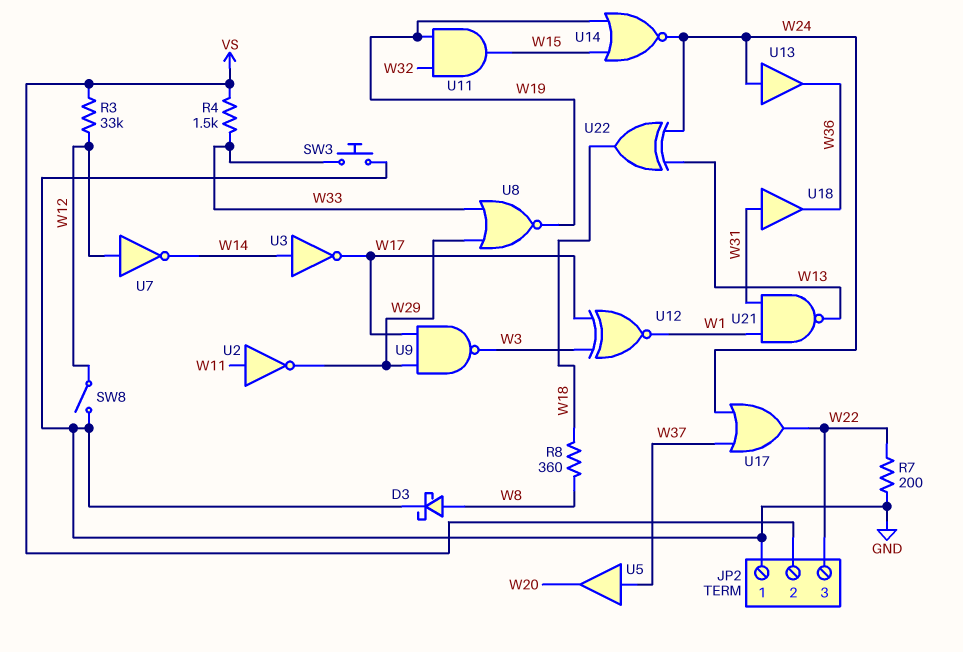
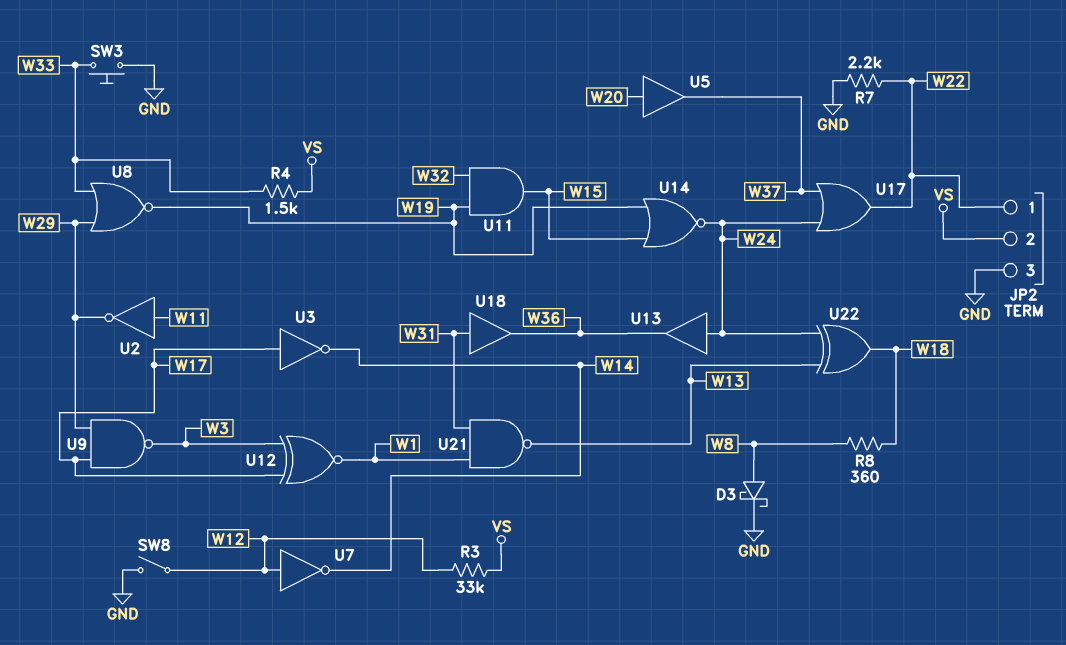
JP2 pin 1: GND -> W22
JP2 pin 3: W22 -> GND
R7: 200 (GND, W22) -> 2.2k (GND, W22)
U3: NOT (in W14, out W17) -> NOT (in W17, out W14)
U5: buffer (in W37, out W20) -> buffer (in W20, out W37)

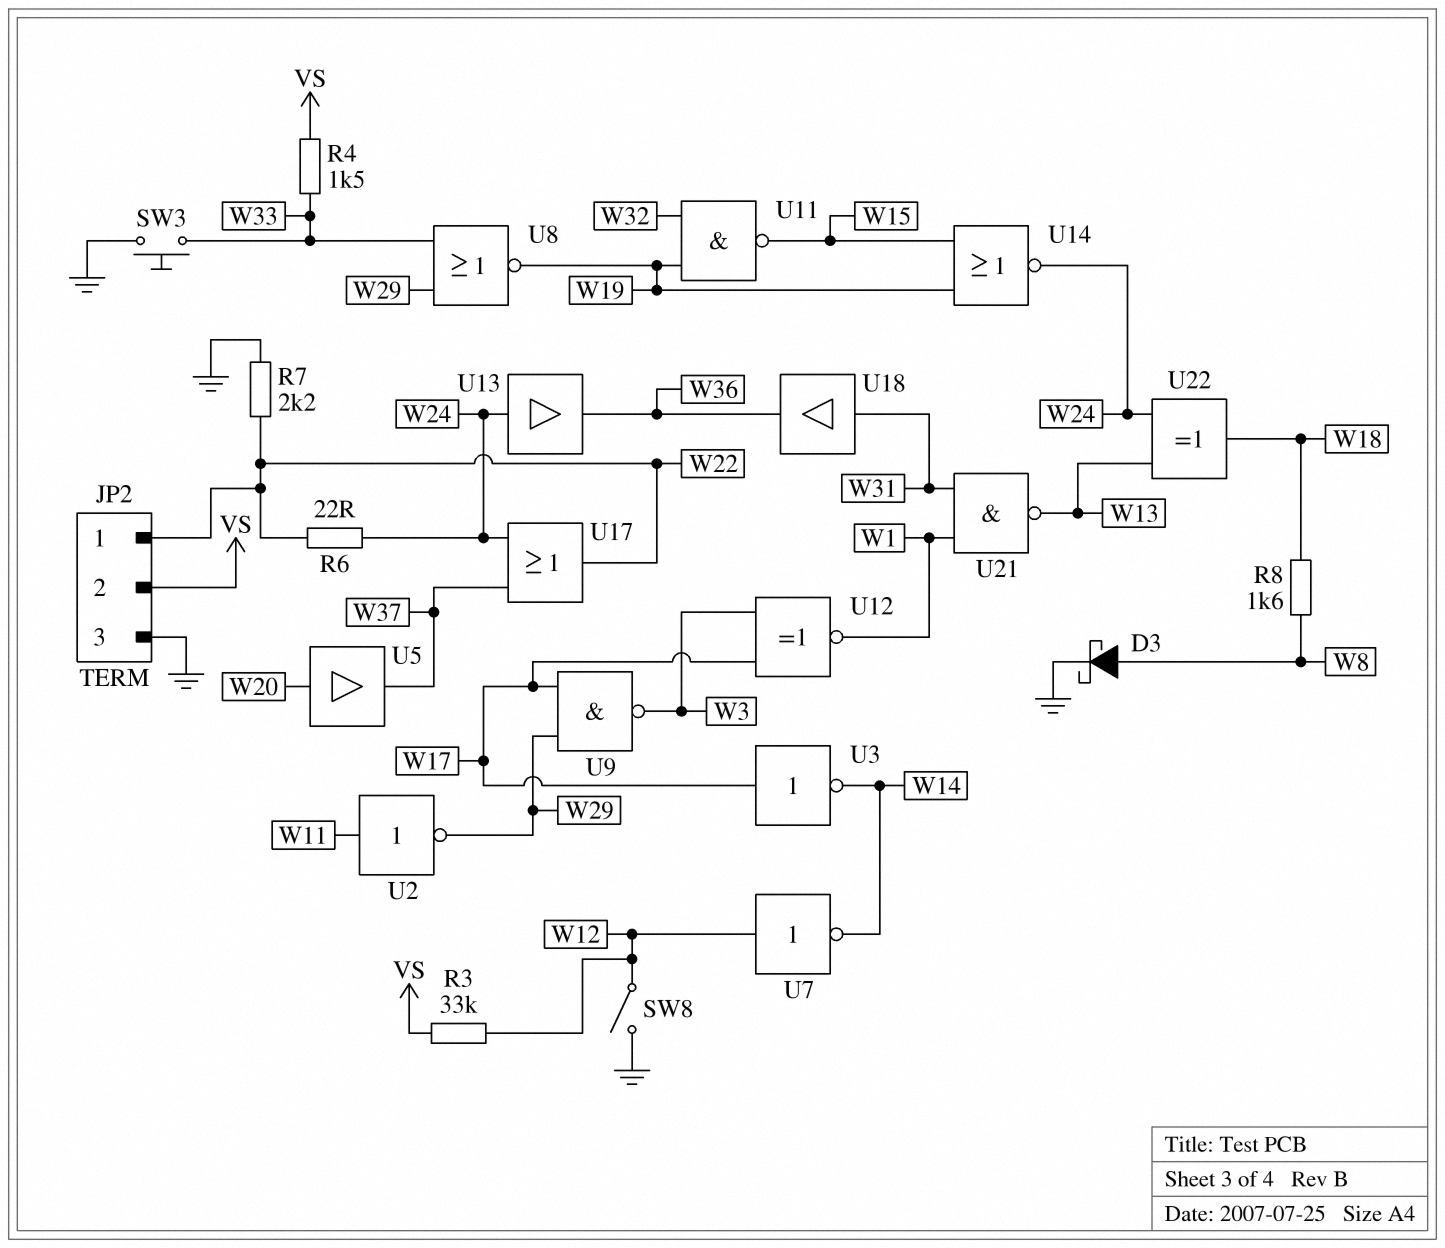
R6: none -> 22 (W22, W24)
R8: 360 (W8, W18) -> 1.6k (W8, W18)
U11: AND (in W19, in W32, out W15) -> NAND (in W19, in W32, out W15)

